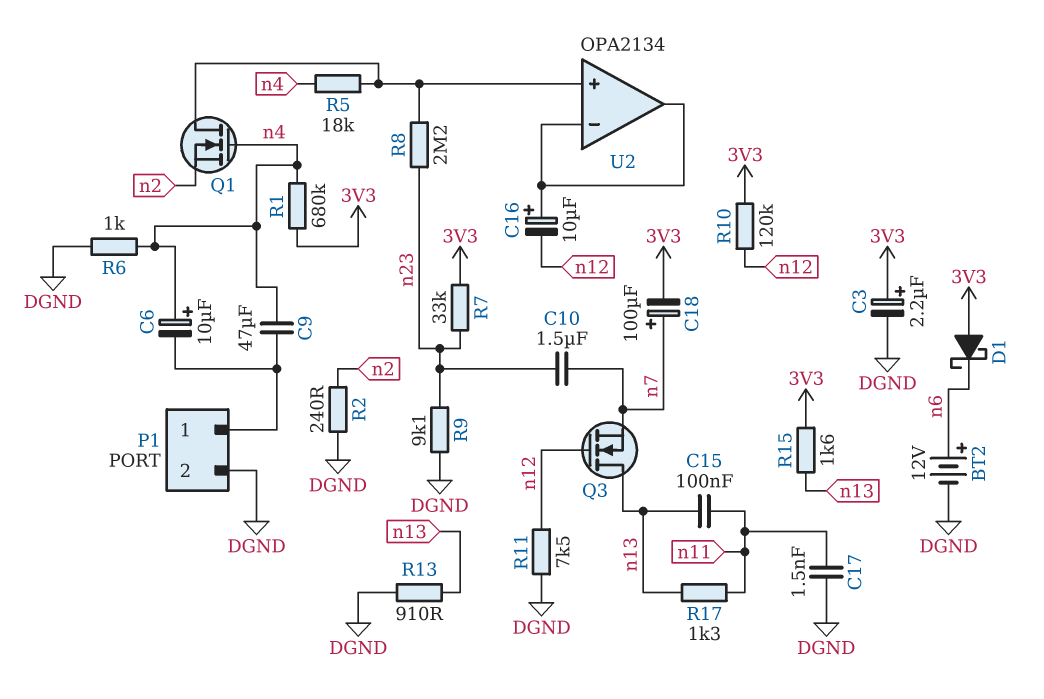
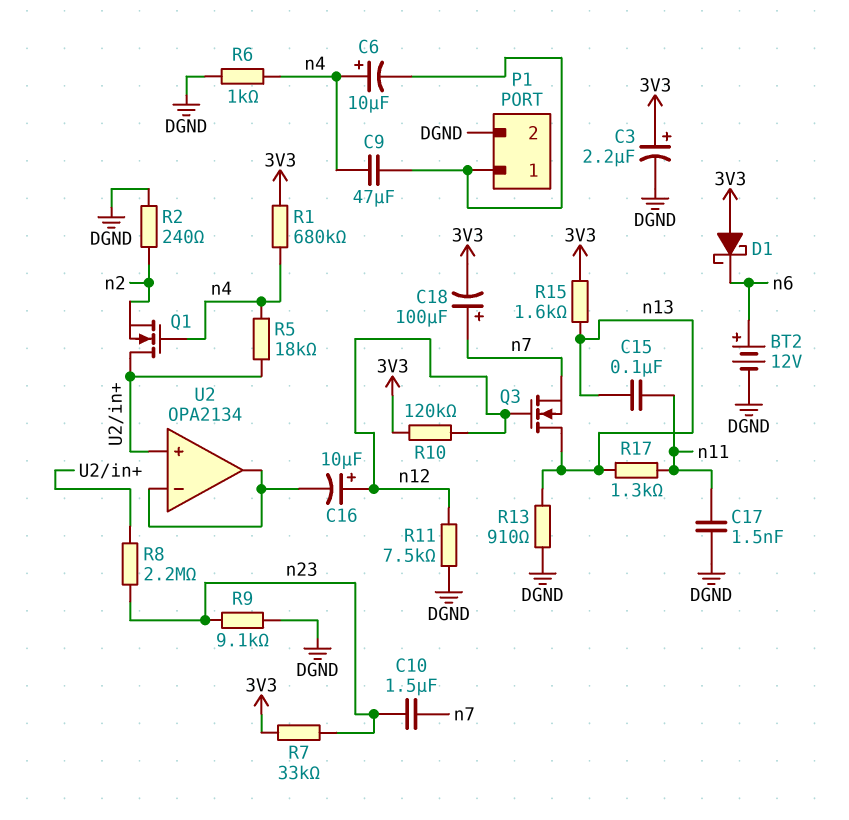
C16: 10uF (plus U2/in-, minus n12) -> 10uF (plus n12, minus U2/in-)

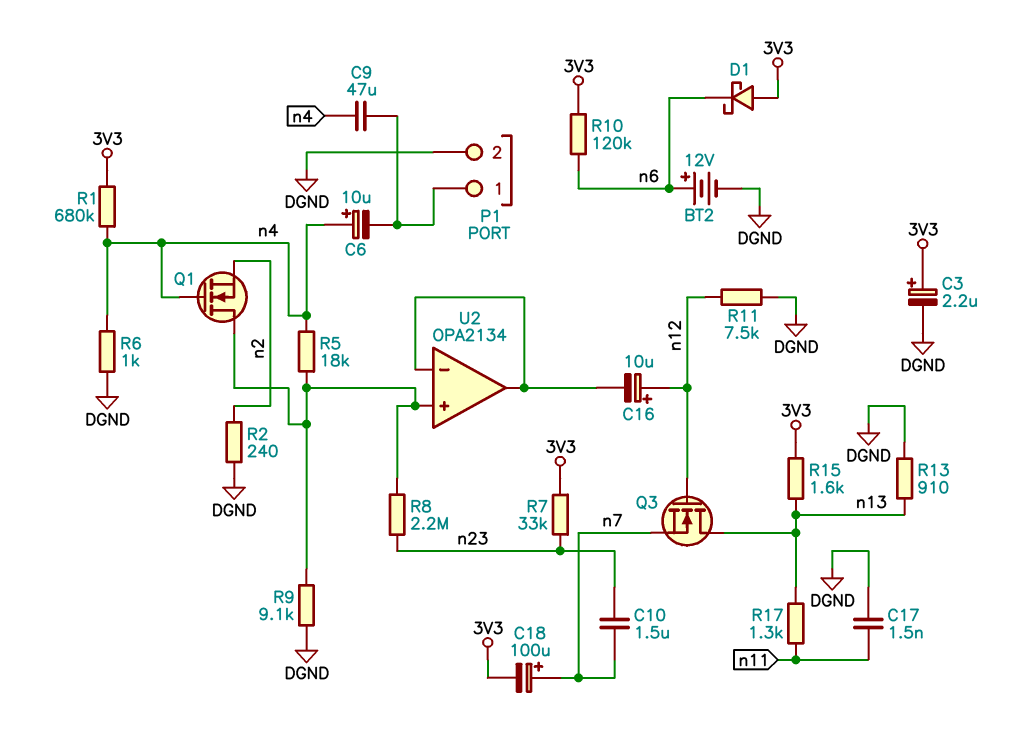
C15: 100nF (n11, n13) -> none
R9: 9.1k (DGND, n23) -> 9.1k (DGND, U2/in+)
R10: 120k (3V3, n12) -> 120k (3V3, n6)

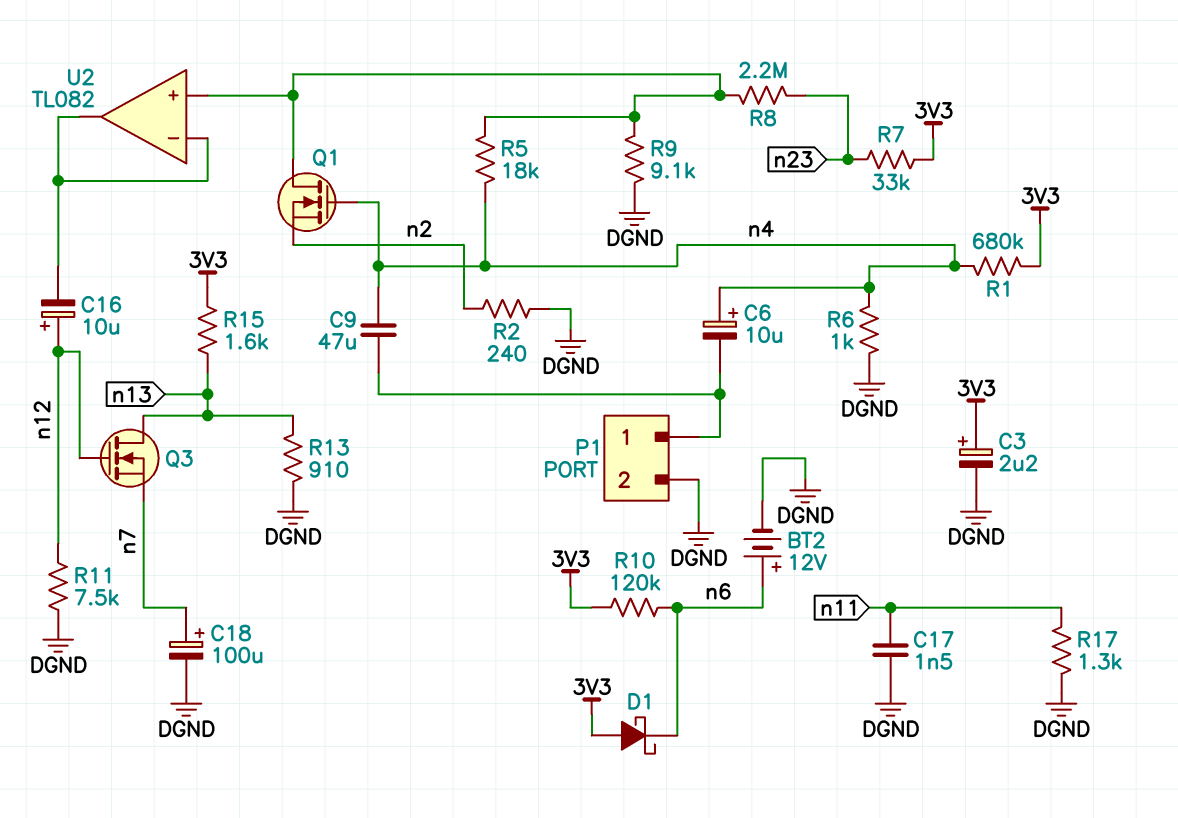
C10: 1.5uF (n7, n23) -> none
C18: 100uF (plus n7, minus 3V3) -> 100uF (plus n7, minus DGND)
R17: 1.3k (n11, n13) -> 1.3k (DGND, n11)
U2: OPA2134 -> TL082

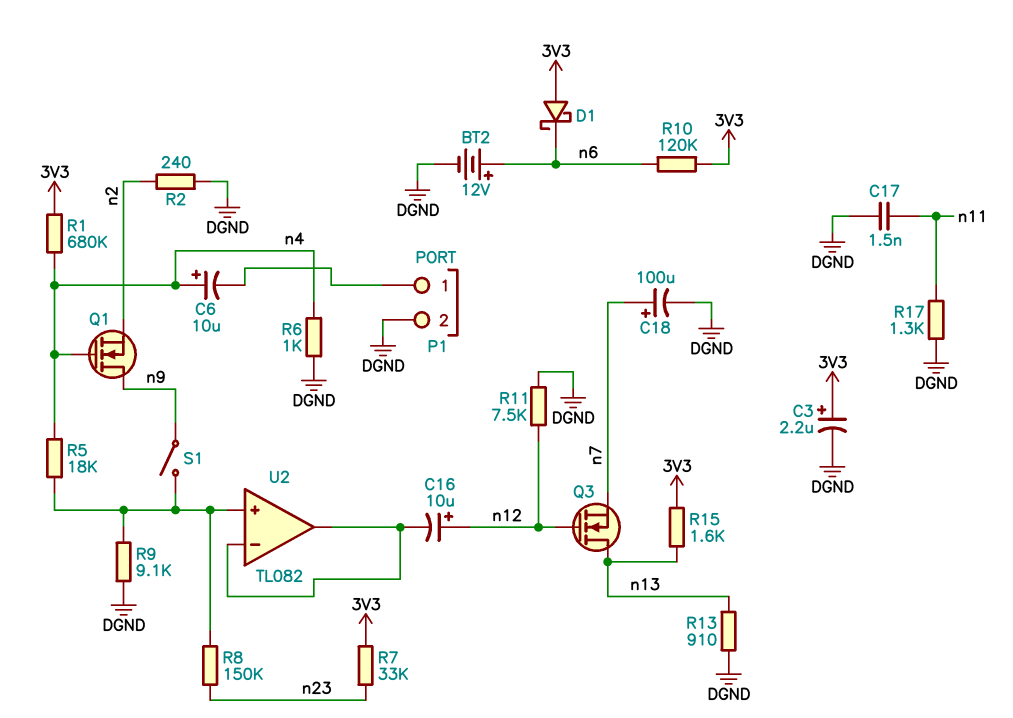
C9: 47uF (P1/1, n4) -> none
Q1: NMOS (G n4, D U2/in+, S n2) -> NMOS (G n4, D n9, S n2)
R8: 2.2M (U2/in+, n23) -> 150k (U2/in+, n23)
S1: none -> switch (U2/in+, n9)

